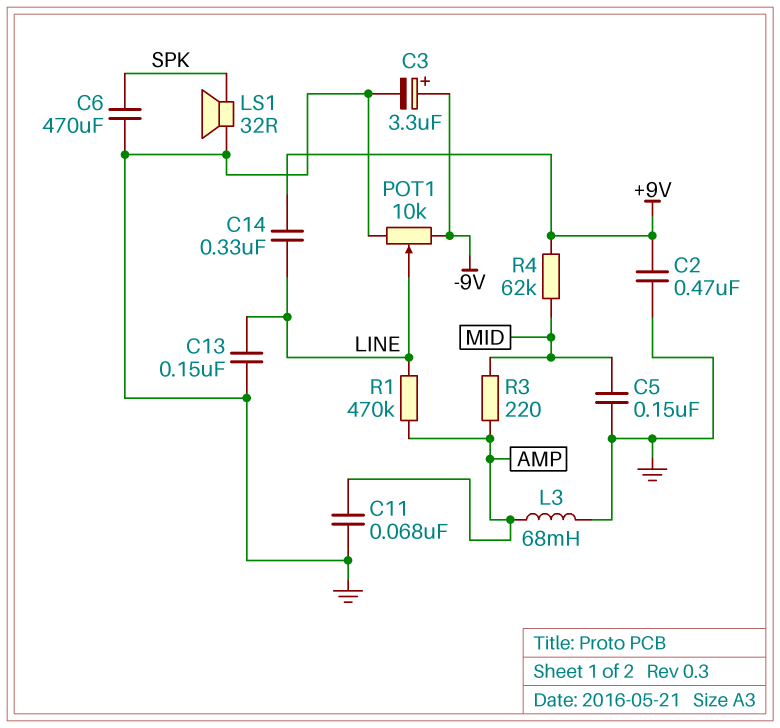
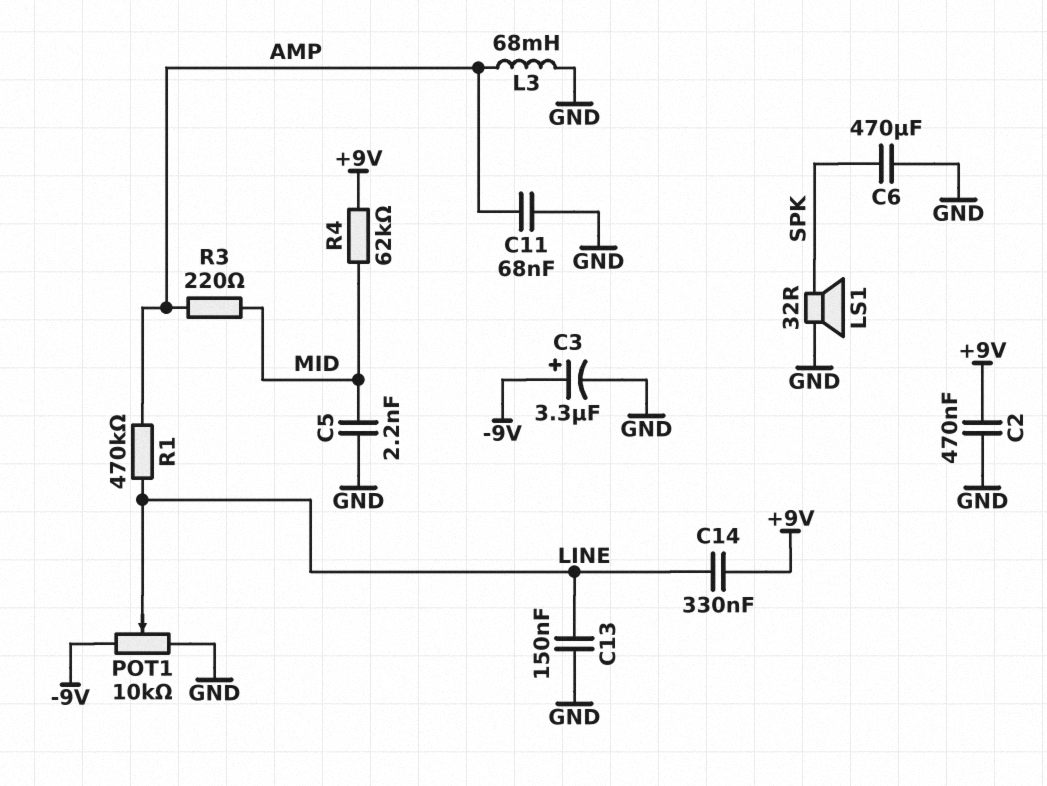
C5: 150nF (GND, MID) -> 2.2nF (GND, MID)

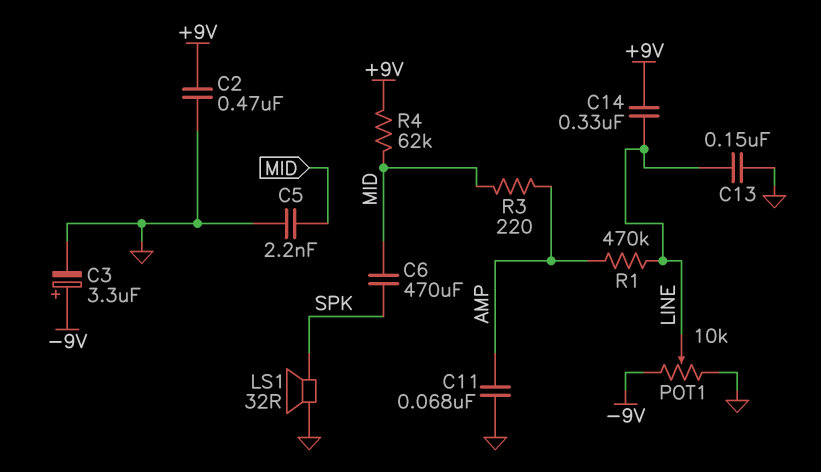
C6: 470uF (GND, SPK) -> 470uF (MID, SPK)
L3: 68mH (AMP, GND) -> none

